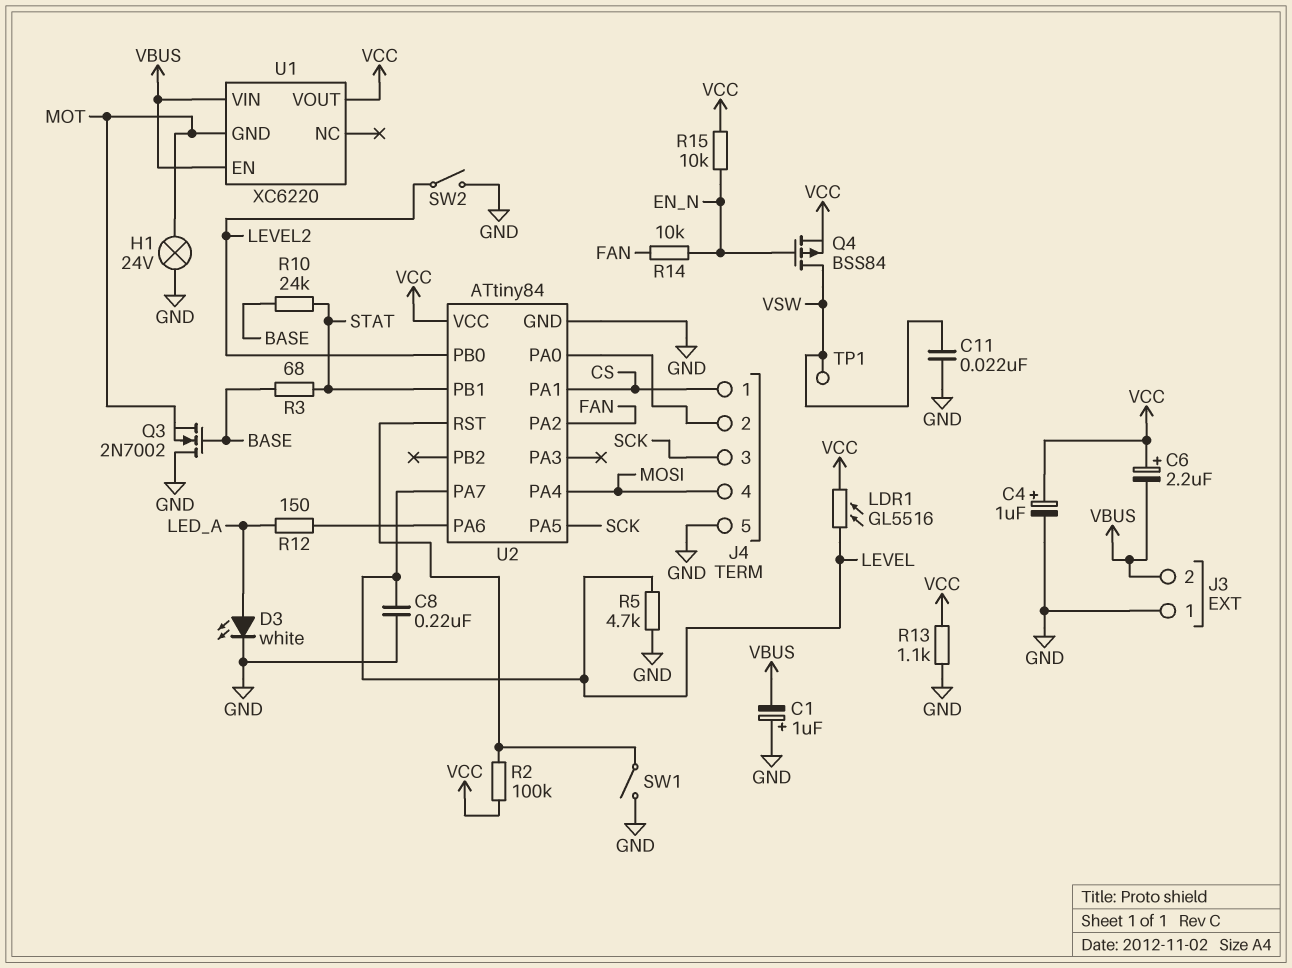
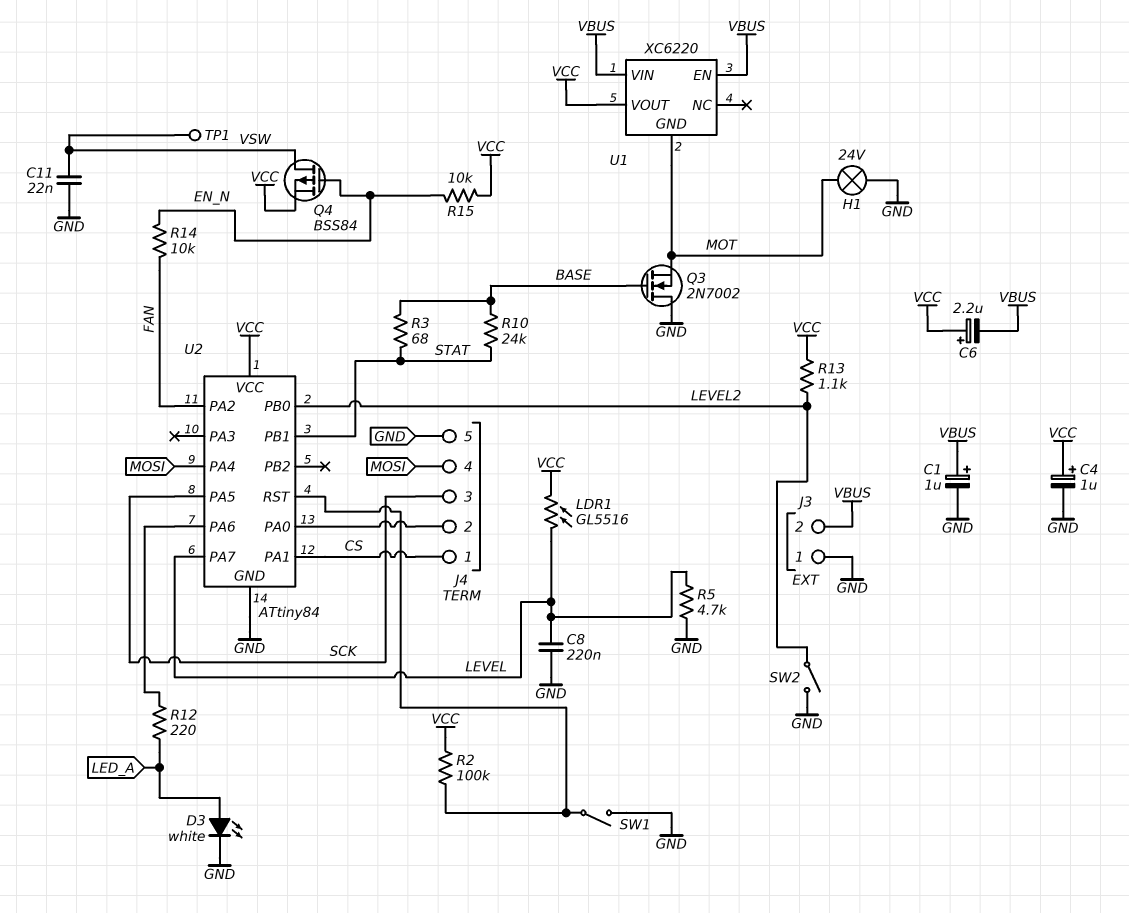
C1: 1uF (plus GND, minus VBUS) -> 1uF (plus VBUS, minus GND)
R12: 150 (LED_A, U2/PA6) -> 220 (LED_A, U2/PA6)
R13: 1.1k (GND, VCC) -> 1.1k (LEVEL2, VCC)

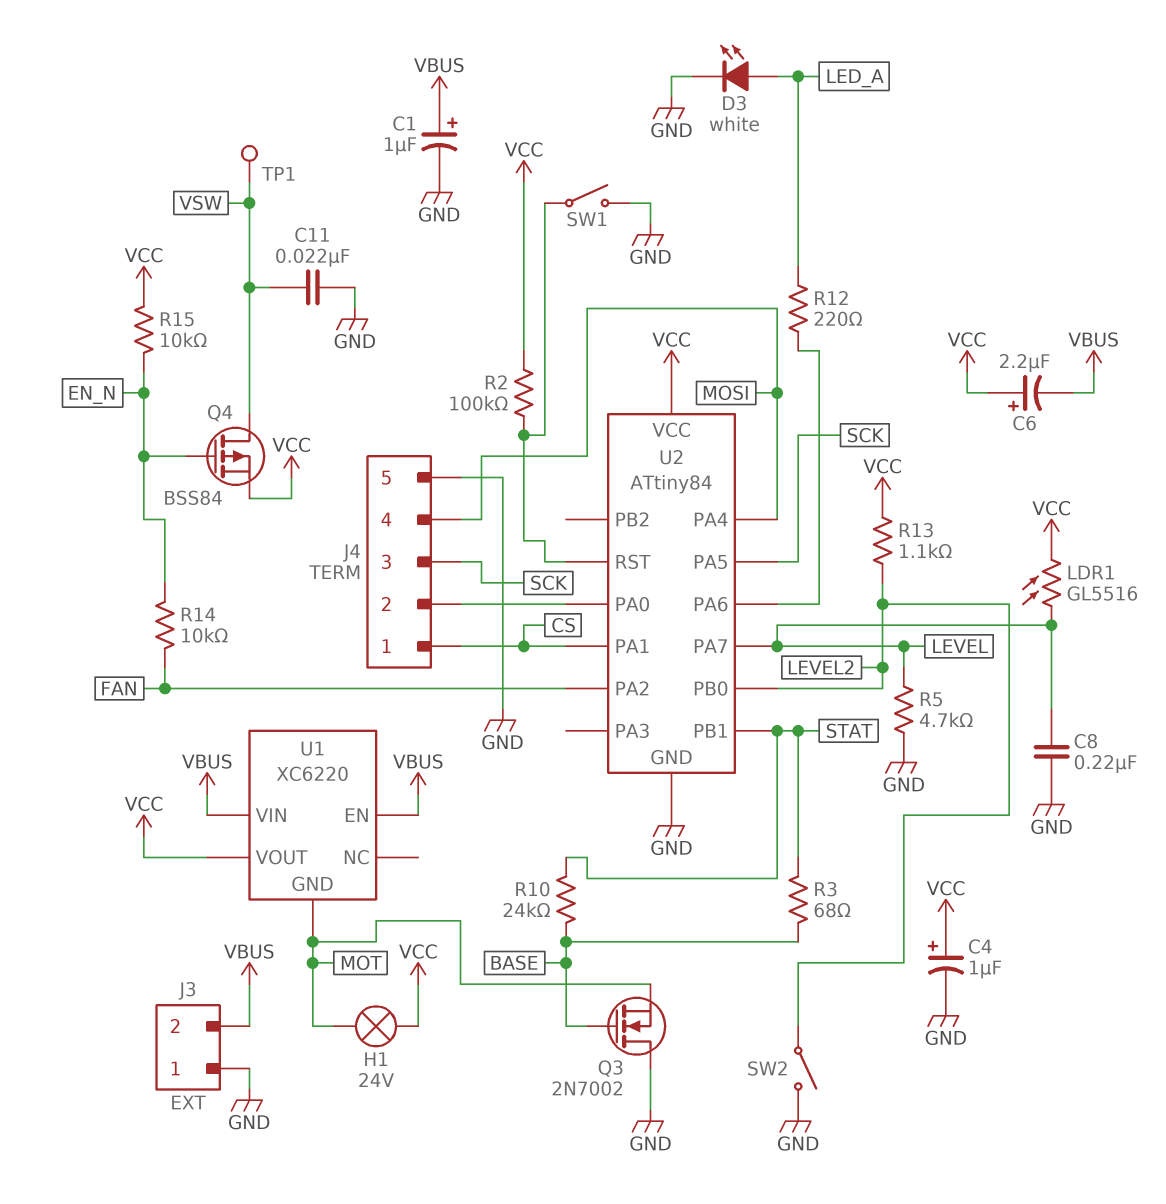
H1: lamp 24V (GND, MOT) -> lamp 24V (MOT, VCC)

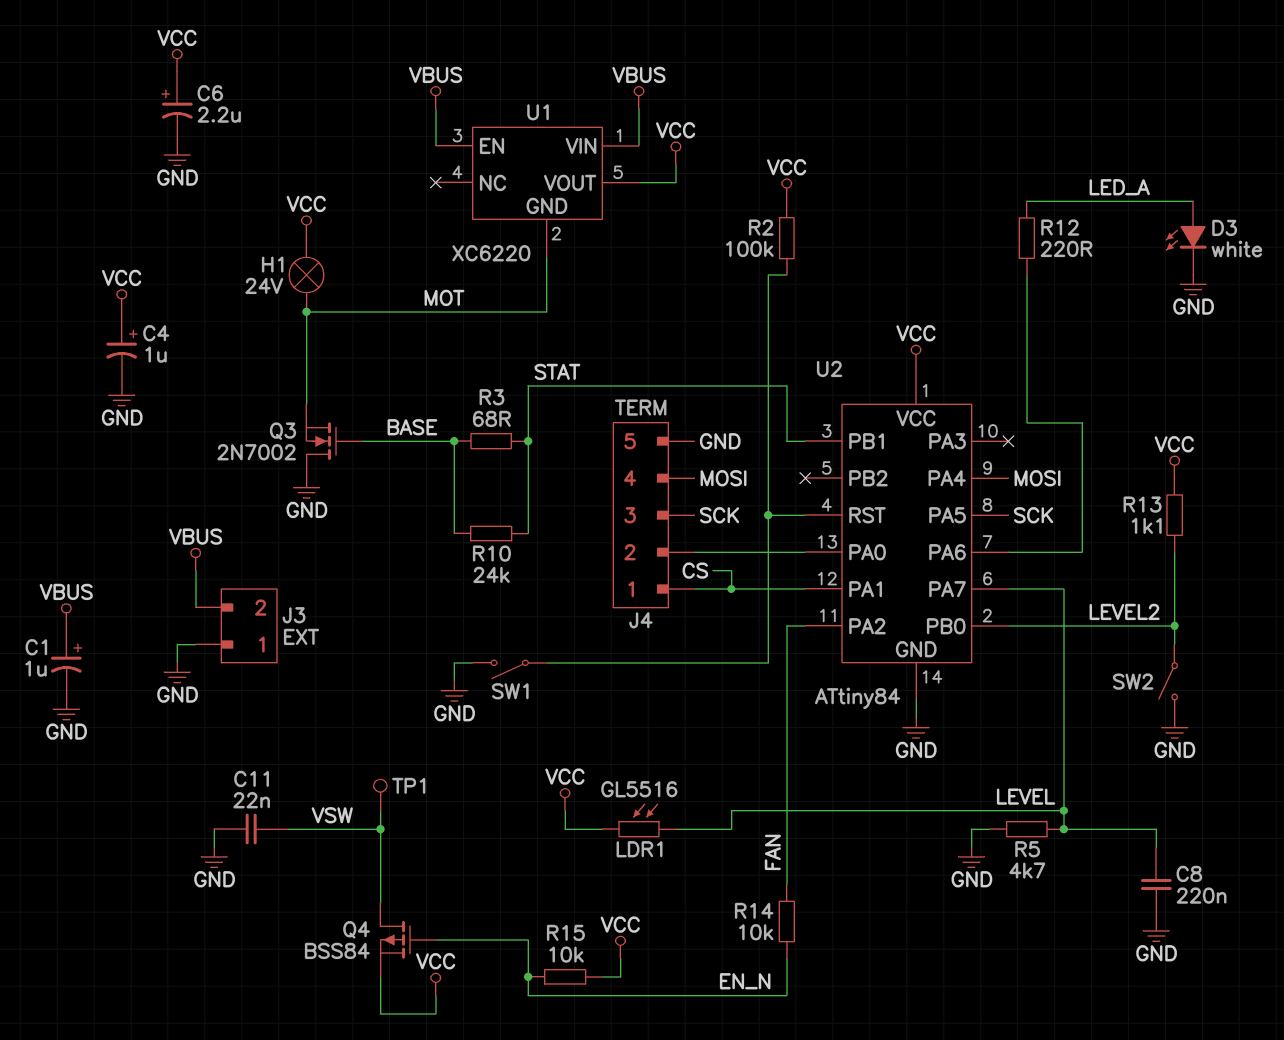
C6: 2.2uF (plus VCC, minus VBUS) -> 2.2uF (plus VCC, minus GND)

